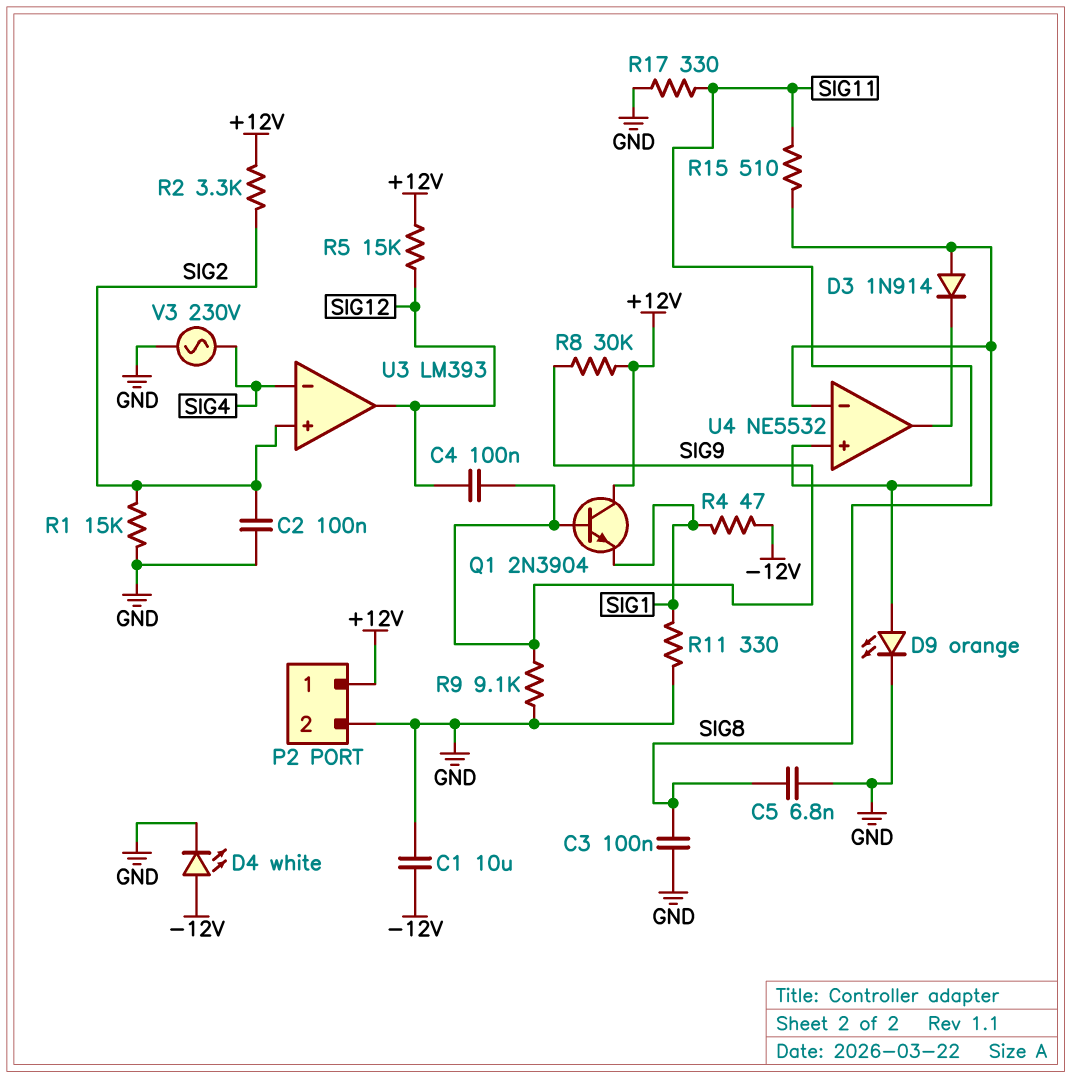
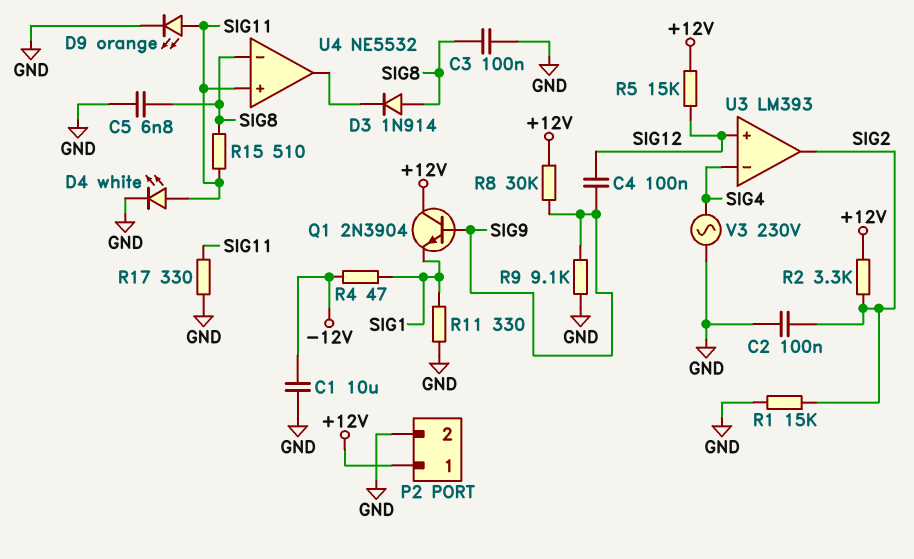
D4: LED white (A -12V, K GND) -> LED white (A SIG11, K GND)
U3 pin in+: SIG2 -> SIG12
U3 pin out: SIG12 -> SIG2

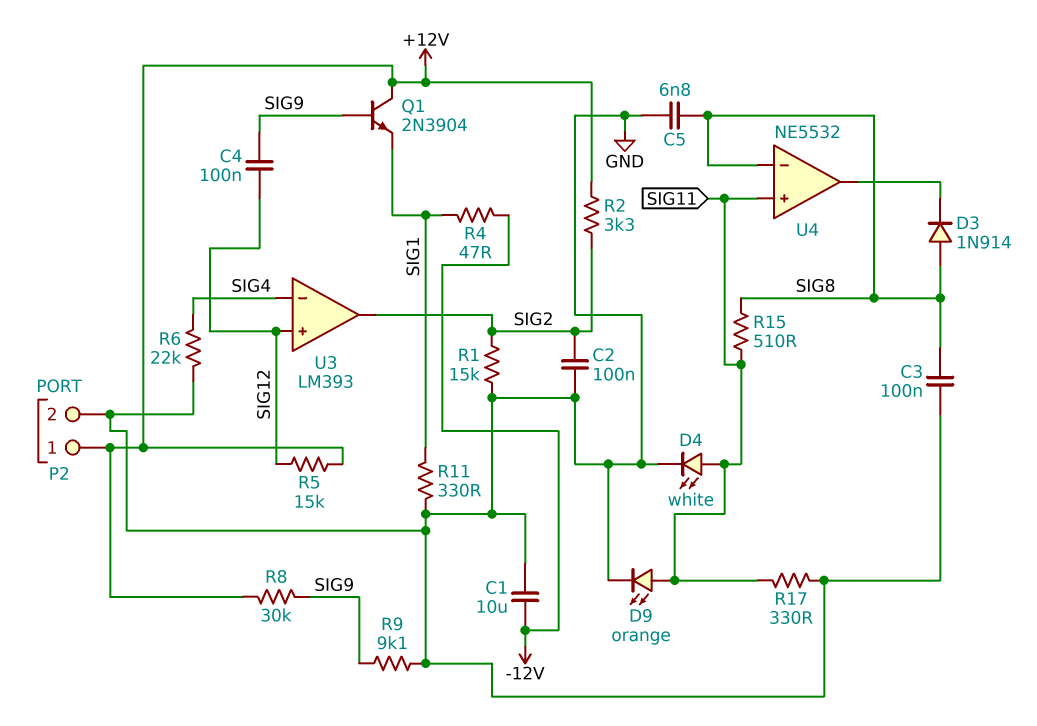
R6: none -> 22k (GND, SIG4)
V3: AC 230V (GND, SIG4) -> none

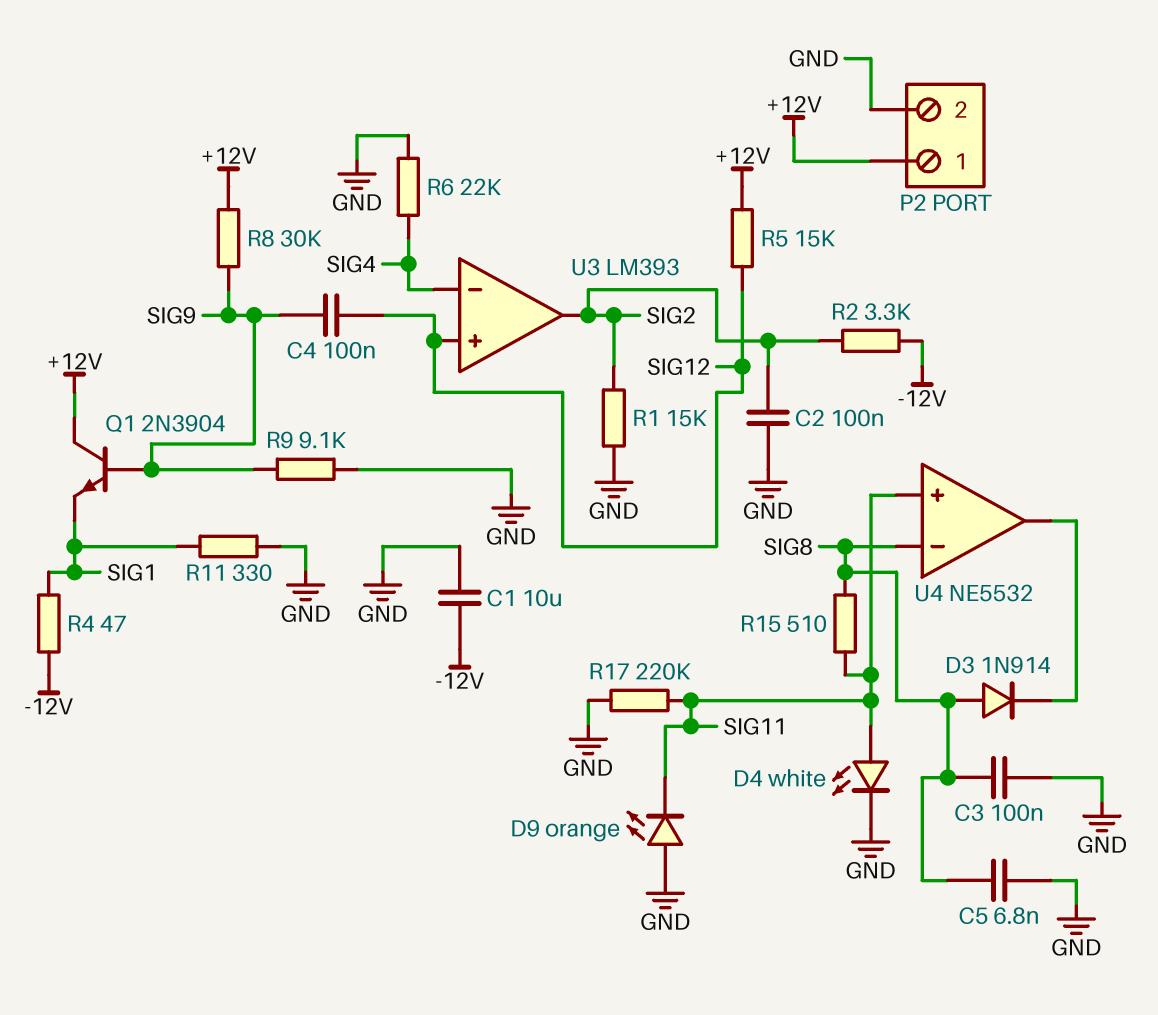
D9: LED orange (A SIG11, K GND) -> LED orange (A GND, K SIG11)
R2: 3.3k (+12V, SIG2) -> 3.3k (-12V, SIG2)
R17: 330 (GND, SIG11) -> 220k (GND, SIG11)

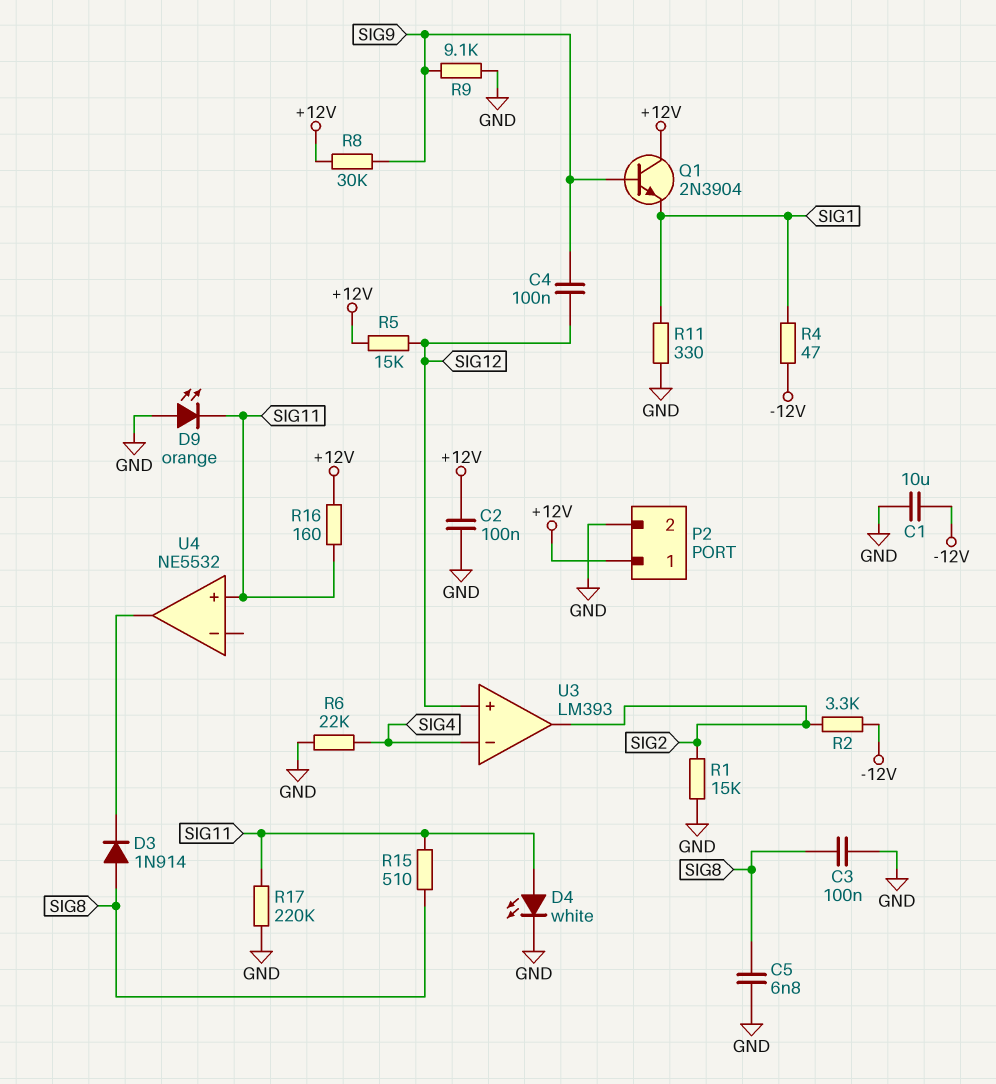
C2: 100nF (GND, SIG2) -> 100nF (+12V, GND)
R16: none -> 160 (+12V, SIG11)
U4 pin in-: SIG8 -> none

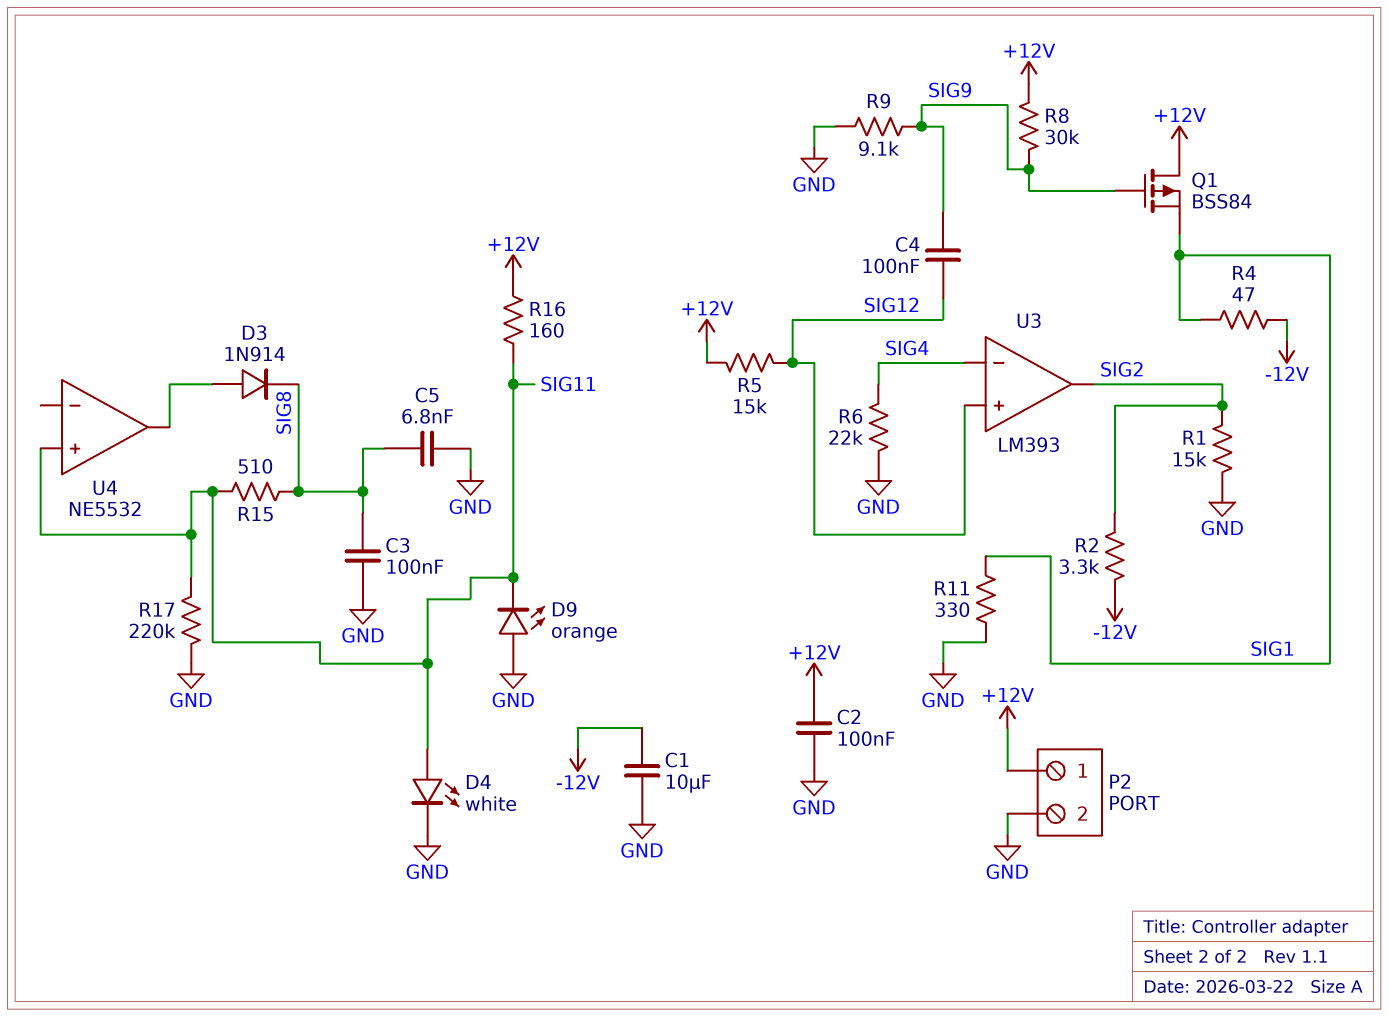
D3: diode 1N914 (A SIG8, K U4/out) -> diode 1N914 (A U4/out, K SIG8)
Q1: NPN 2N3904 (B SIG9, C +12V, E SIG1) -> PMOS BSS84 (G SIG9, D +12V, S SIG1)

